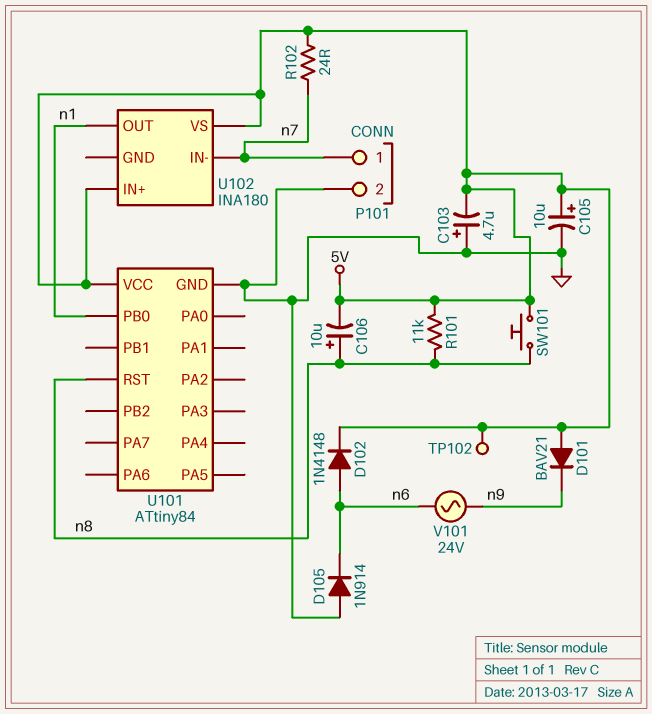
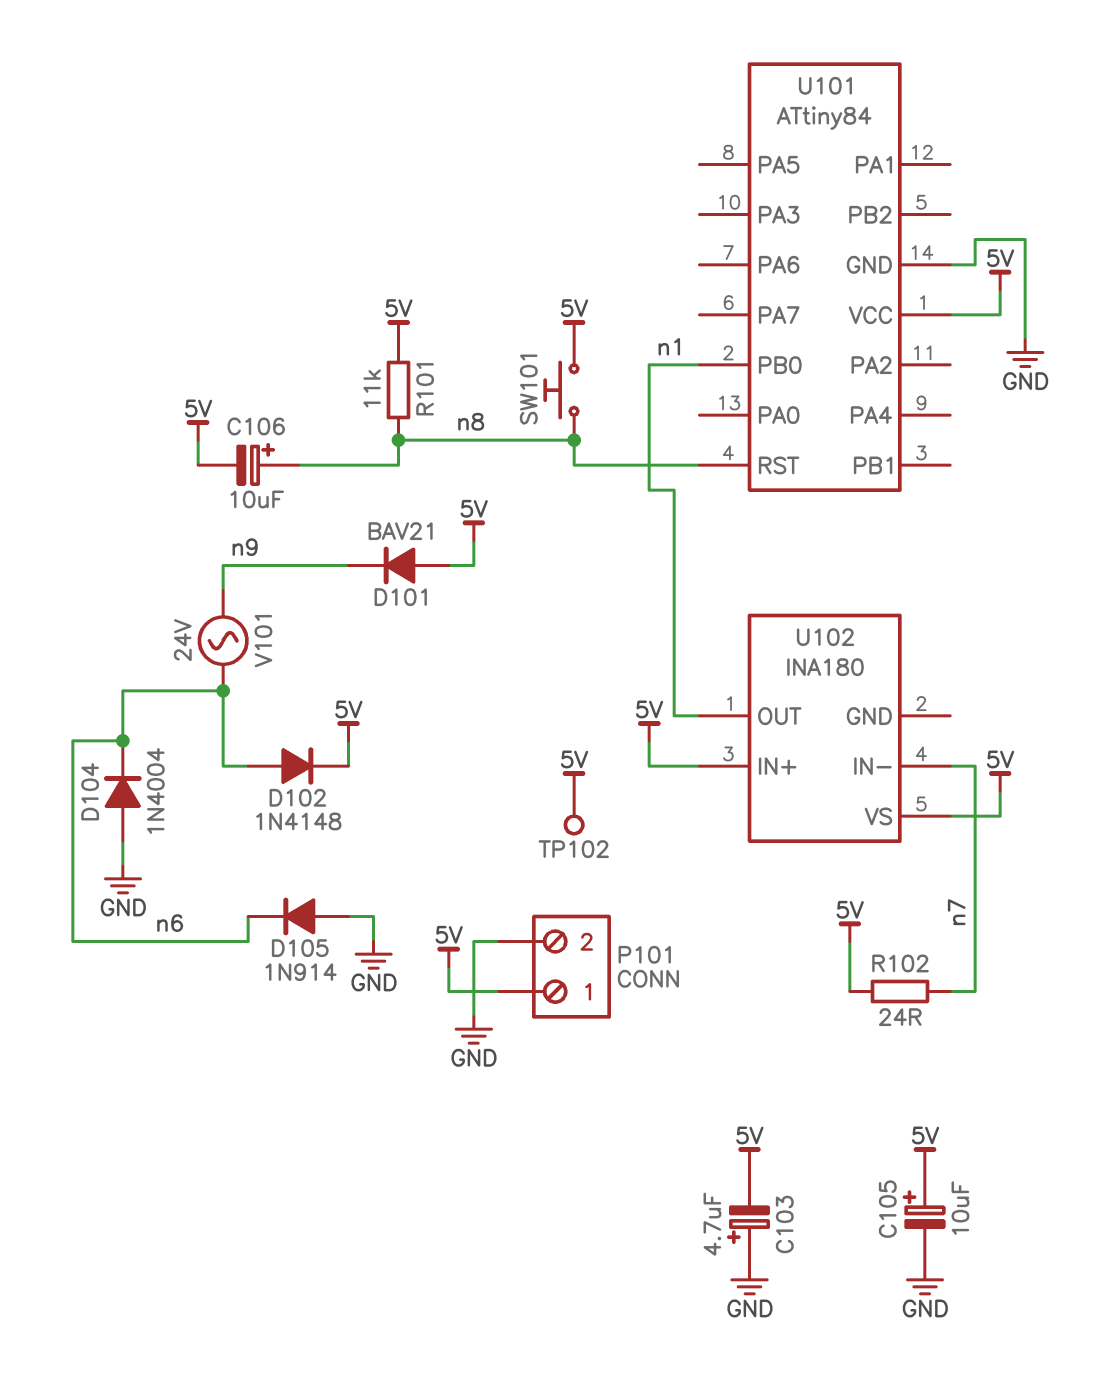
D104: none -> diode 1N4004 (A GND, K n6)
P101 pin 1: n7 -> 5V

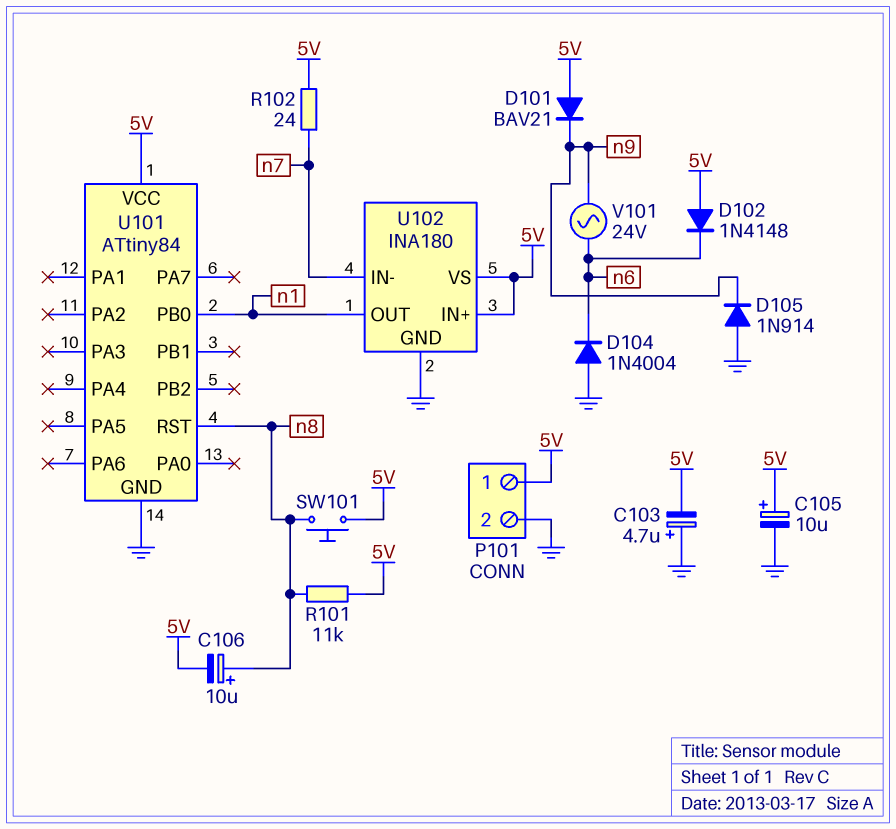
D102: diode 1N4148 (A n6, K 5V) -> diode 1N4148 (A 5V, K n6)
D105: diode 1N914 (A GND, K n6) -> diode 1N914 (A GND, K n9)
TP102: test point (5V) -> none
U102 pin GND: none -> GND

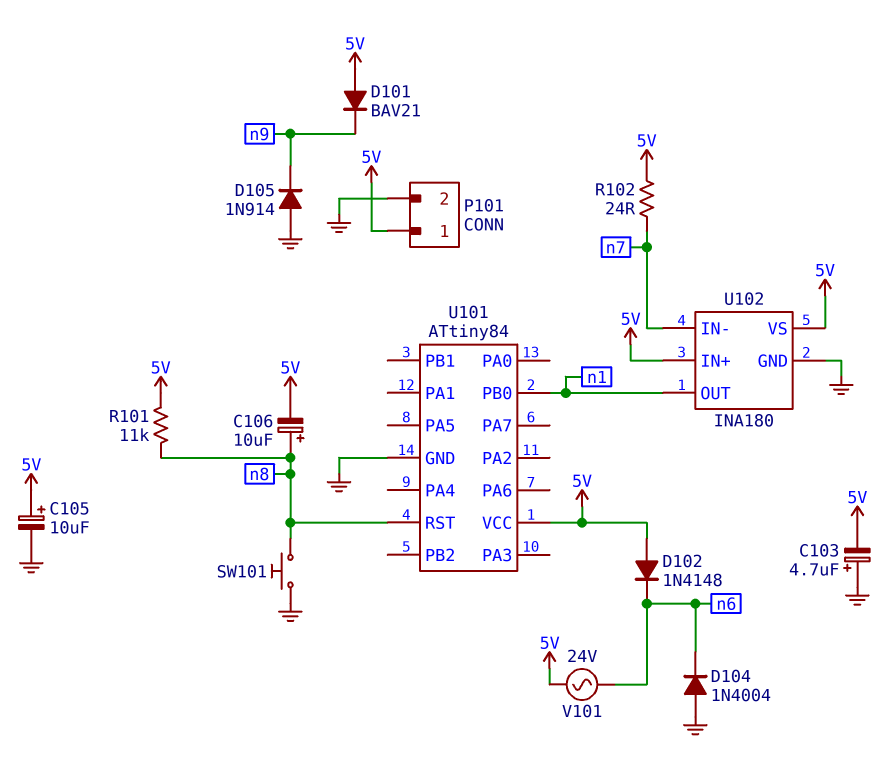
SW101: button (5V, n8) -> button (GND, n8)
V101: AC 24V (n6, n9) -> AC 24V (5V, n6)

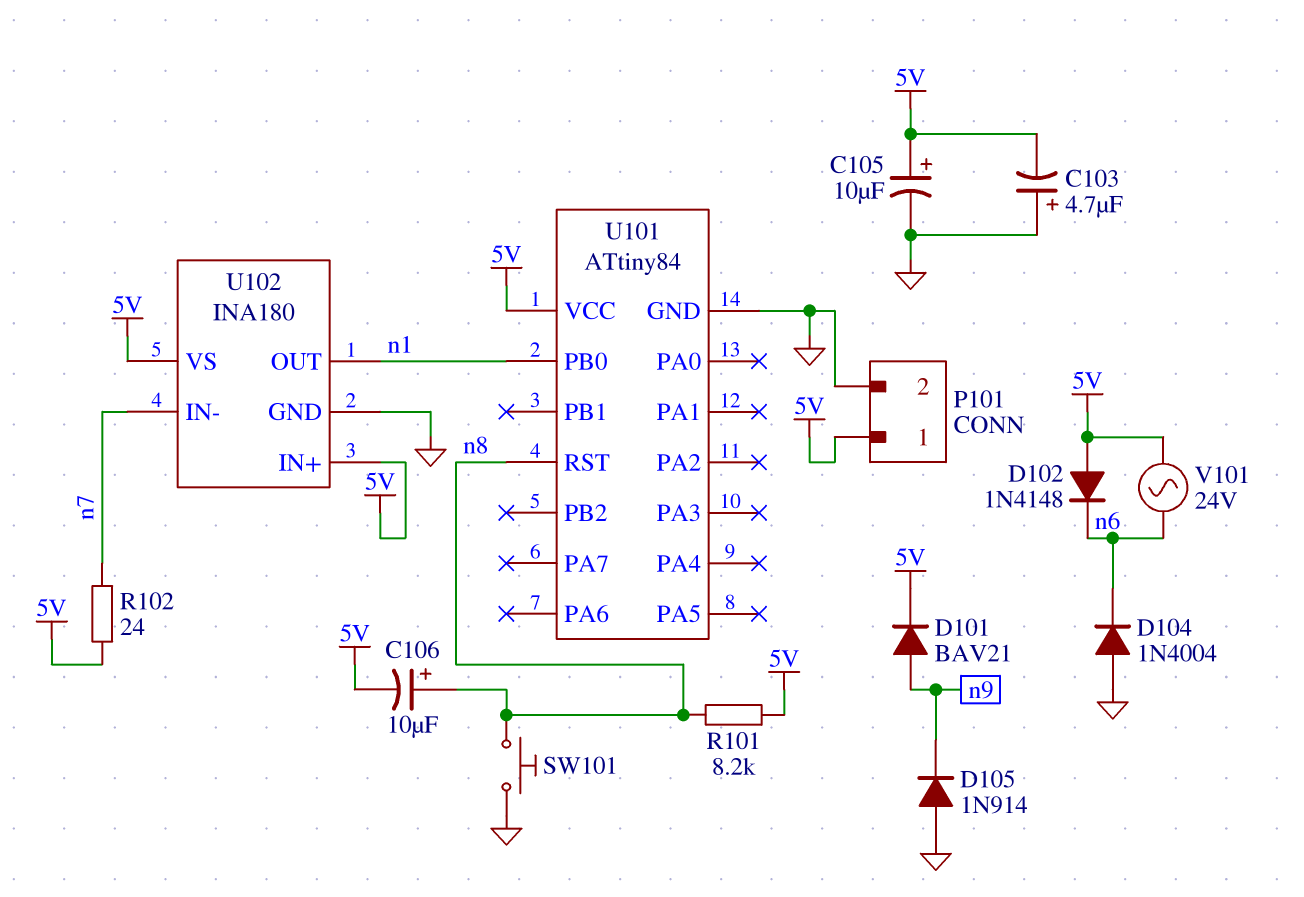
D101: diode BAV21 (A 5V, K n9) -> diode BAV21 (A n9, K 5V)
R101: 11k (5V, n8) -> 8.2k (5V, n8)

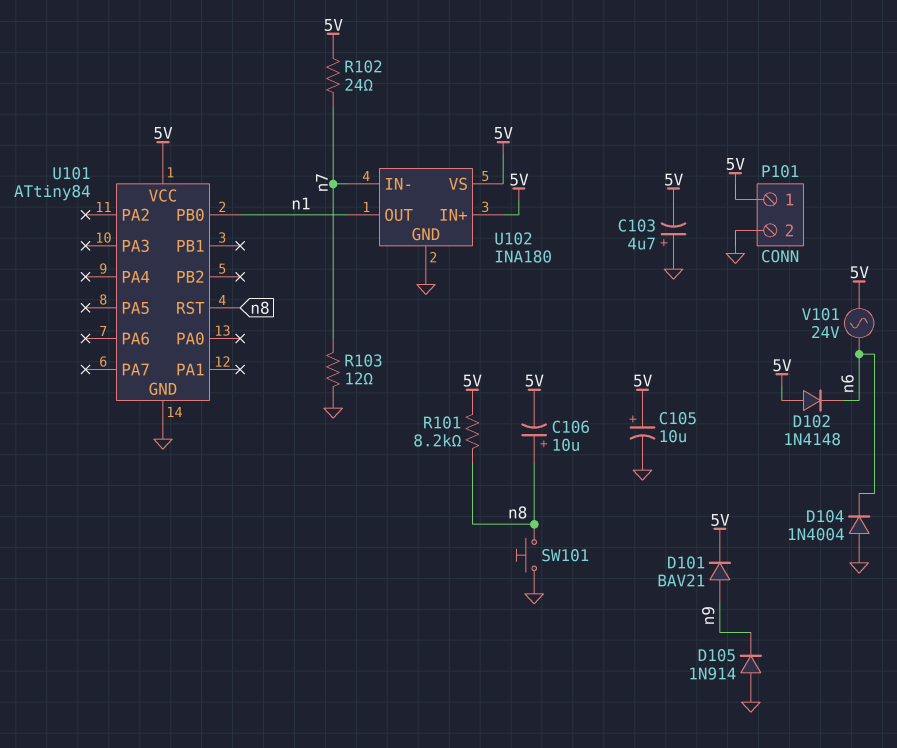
R103: none -> 12 (GND, n7)

